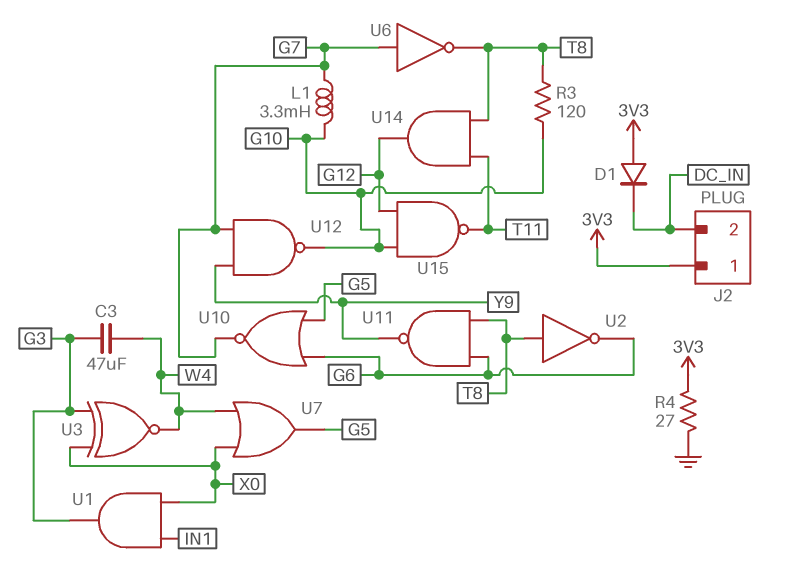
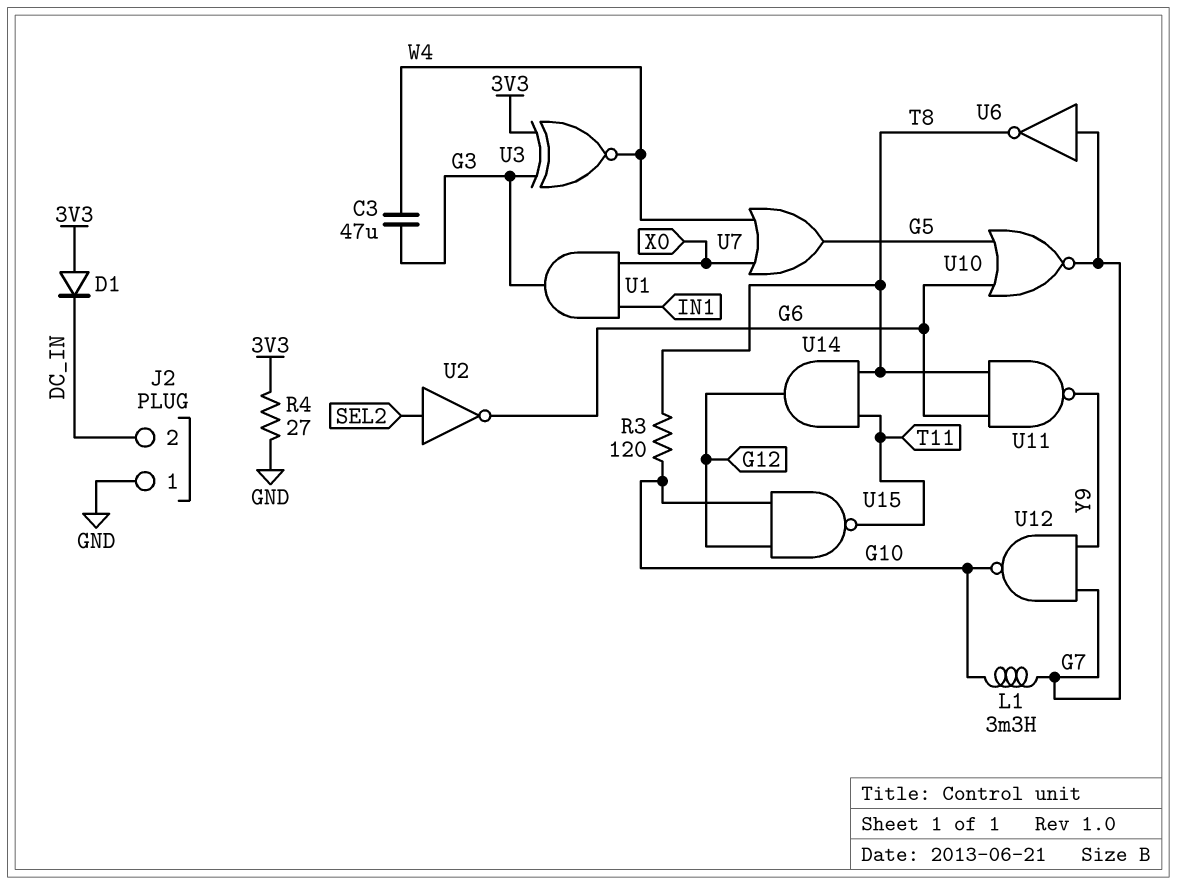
J2 pin 1: 3V3 -> GND
U2: NOT (in T8, out G6) -> NOT (in SEL2, out G6)
U3: XNOR (in G3, in X0, out W4) -> XNOR (in 3V3, in G3, out W4)

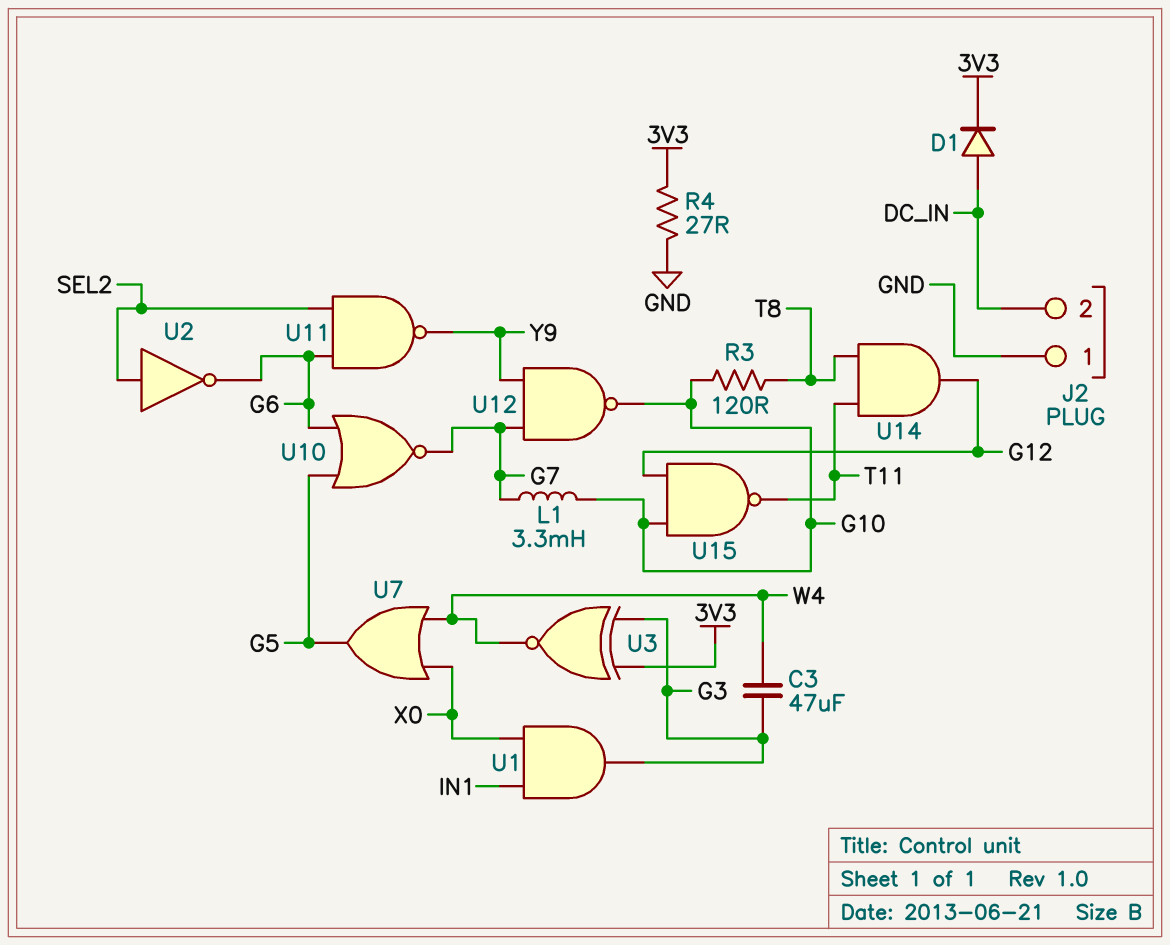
D1: diode (A 3V3, K DC_IN) -> diode (A DC_IN, K 3V3)
U6: NOT (in G7, out T8) -> none
U11: NAND (in G6, in T8, out Y9) -> NAND (in G6, in SEL2, out Y9)

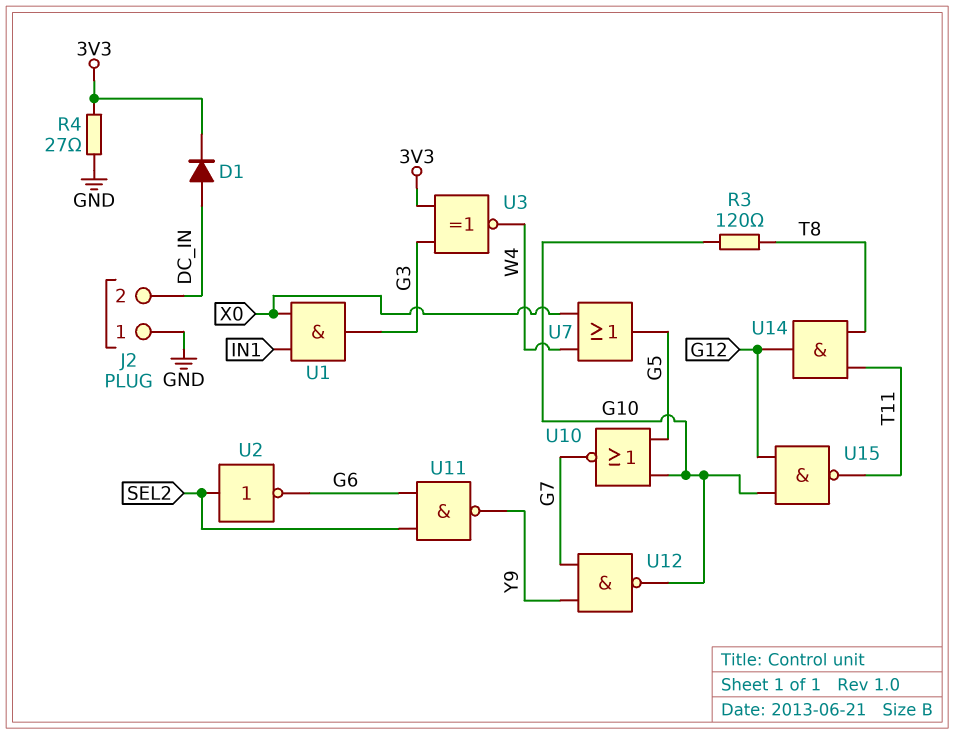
C3: 47uF (G3, W4) -> none
L1: 3.3mH (G7, G10) -> none
U10: NOR (in G5, in G6, out G7) -> NOR (in G5, in G10, out G7)

